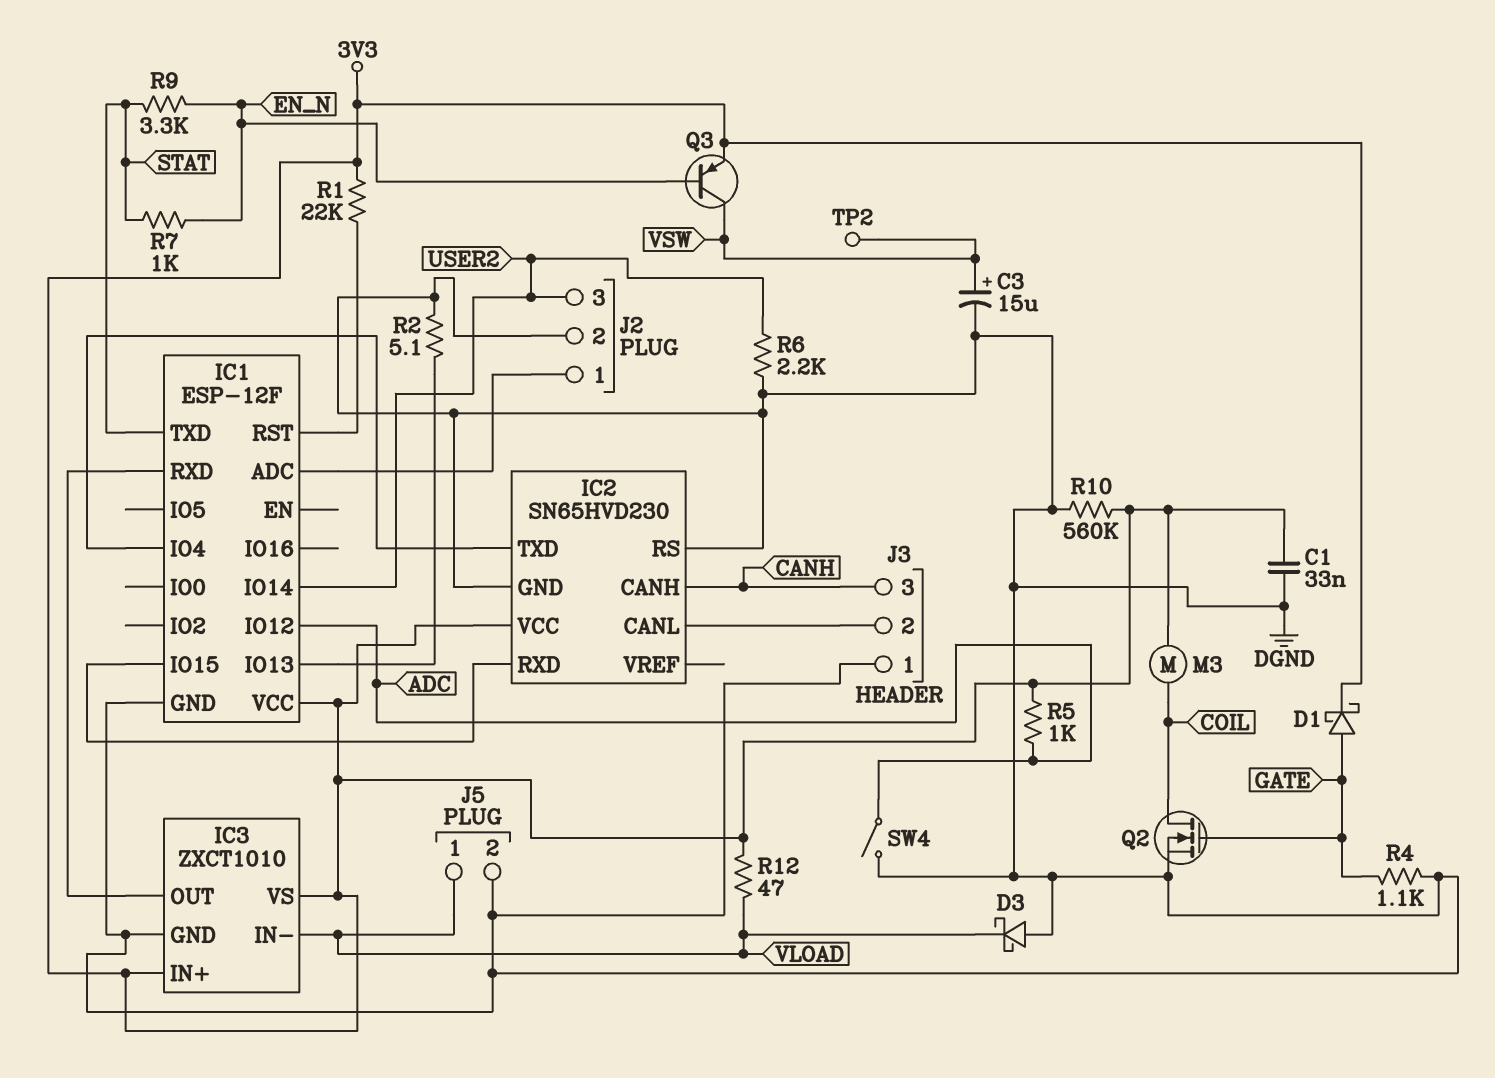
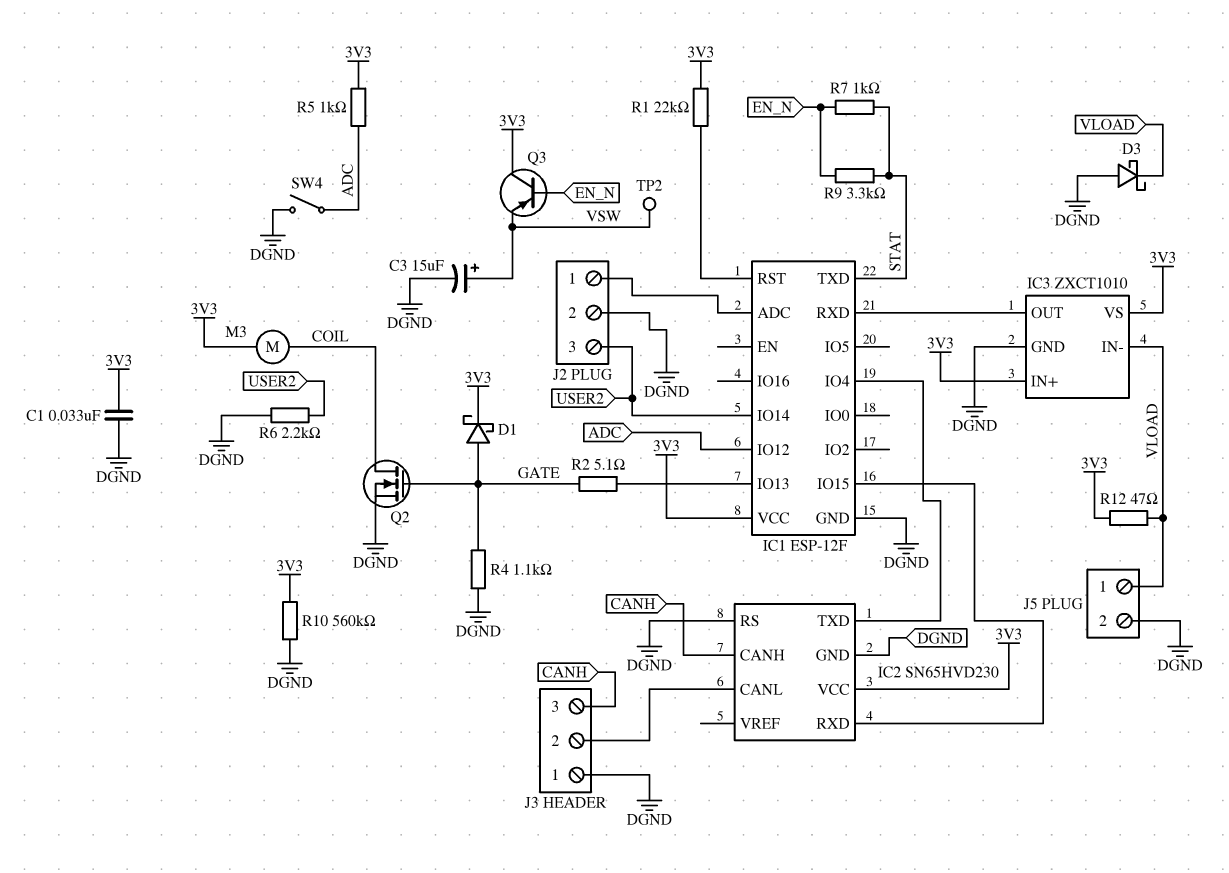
Q3: PNP (B EN_N, C VSW, E 3V3) -> PNP (B EN_N, C 3V3, E VSW)
R2: 5.1 (DGND, IC1/IO13) -> 5.1 (GATE, IC1/IO13)

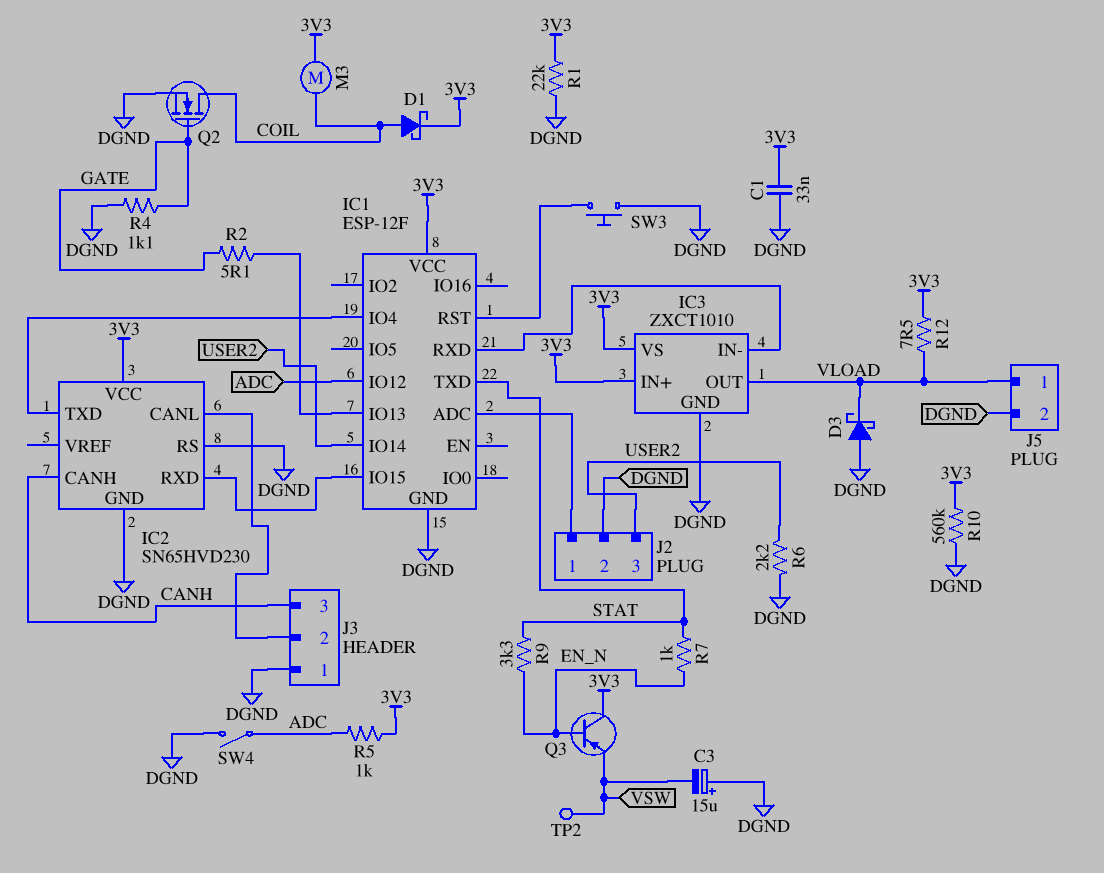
C3: 15uF (plus VSW, minus DGND) -> 15uF (plus DGND, minus VSW)
D1: schottky (A GATE, K 3V3) -> schottky (A COIL, K 3V3)
IC3 pin IN-: VLOAD -> IC1/RXD
IC3 pin OUT: IC1/RXD -> VLOAD
R1: 22k (3V3, IC1/RST) -> 22k (3V3, DGND)
R12: 47 (3V3, VLOAD) -> 7.5 (3V3, VLOAD)
SW3: none -> button (DGND, IC1/RST)

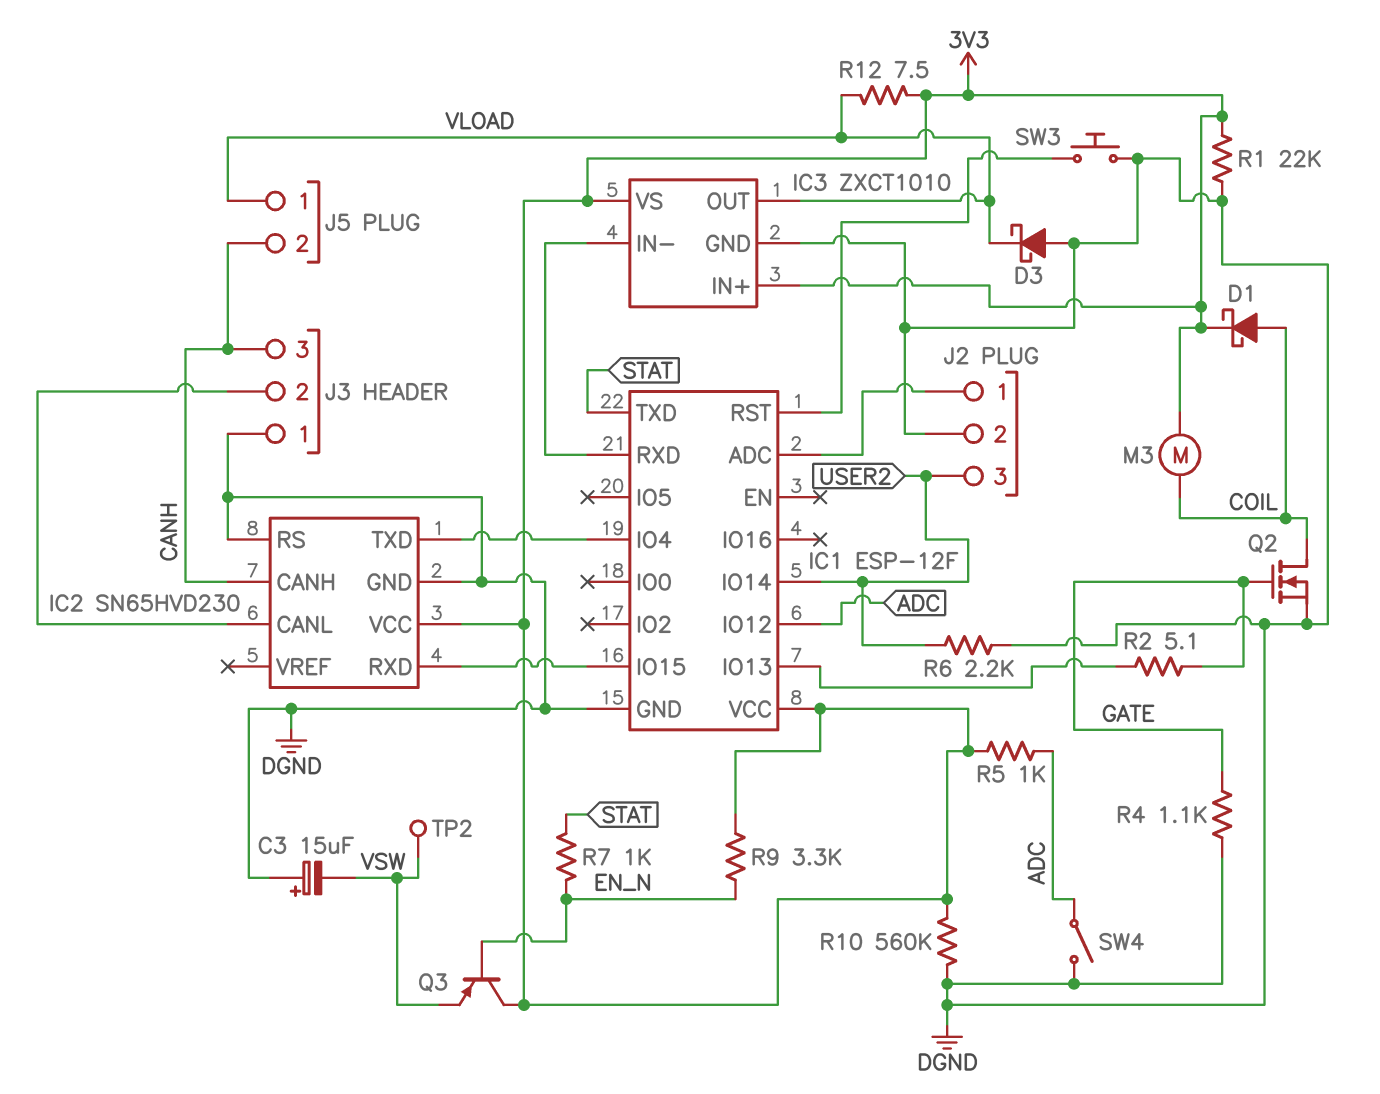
C1: 33nF (3V3, DGND) -> none
J5 pin 2: DGND -> CANH
R9: 3.3k (EN_N, STAT) -> 3.3k (3V3, EN_N)

